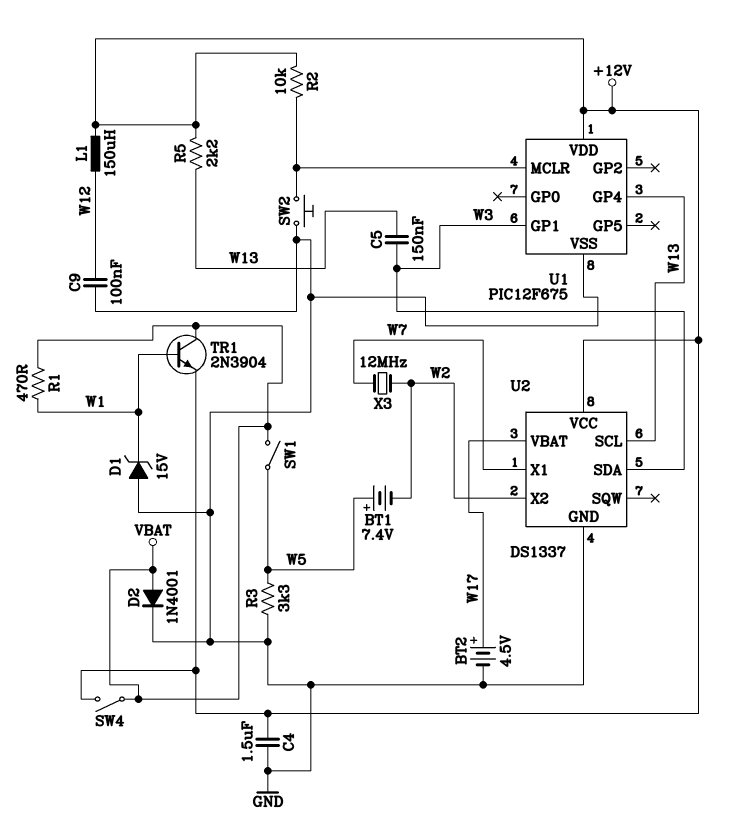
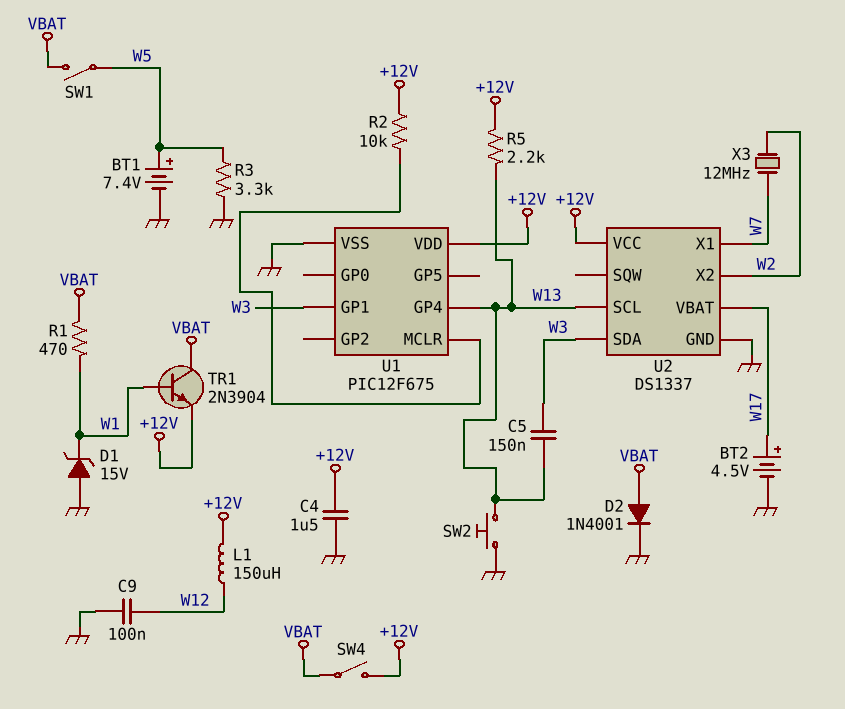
BT1: 7.4V (plus W5, minus W2) -> 7.4V (plus W5, minus GND)
SW2: button (GND, U1/MCLR) -> button (GND, W13)

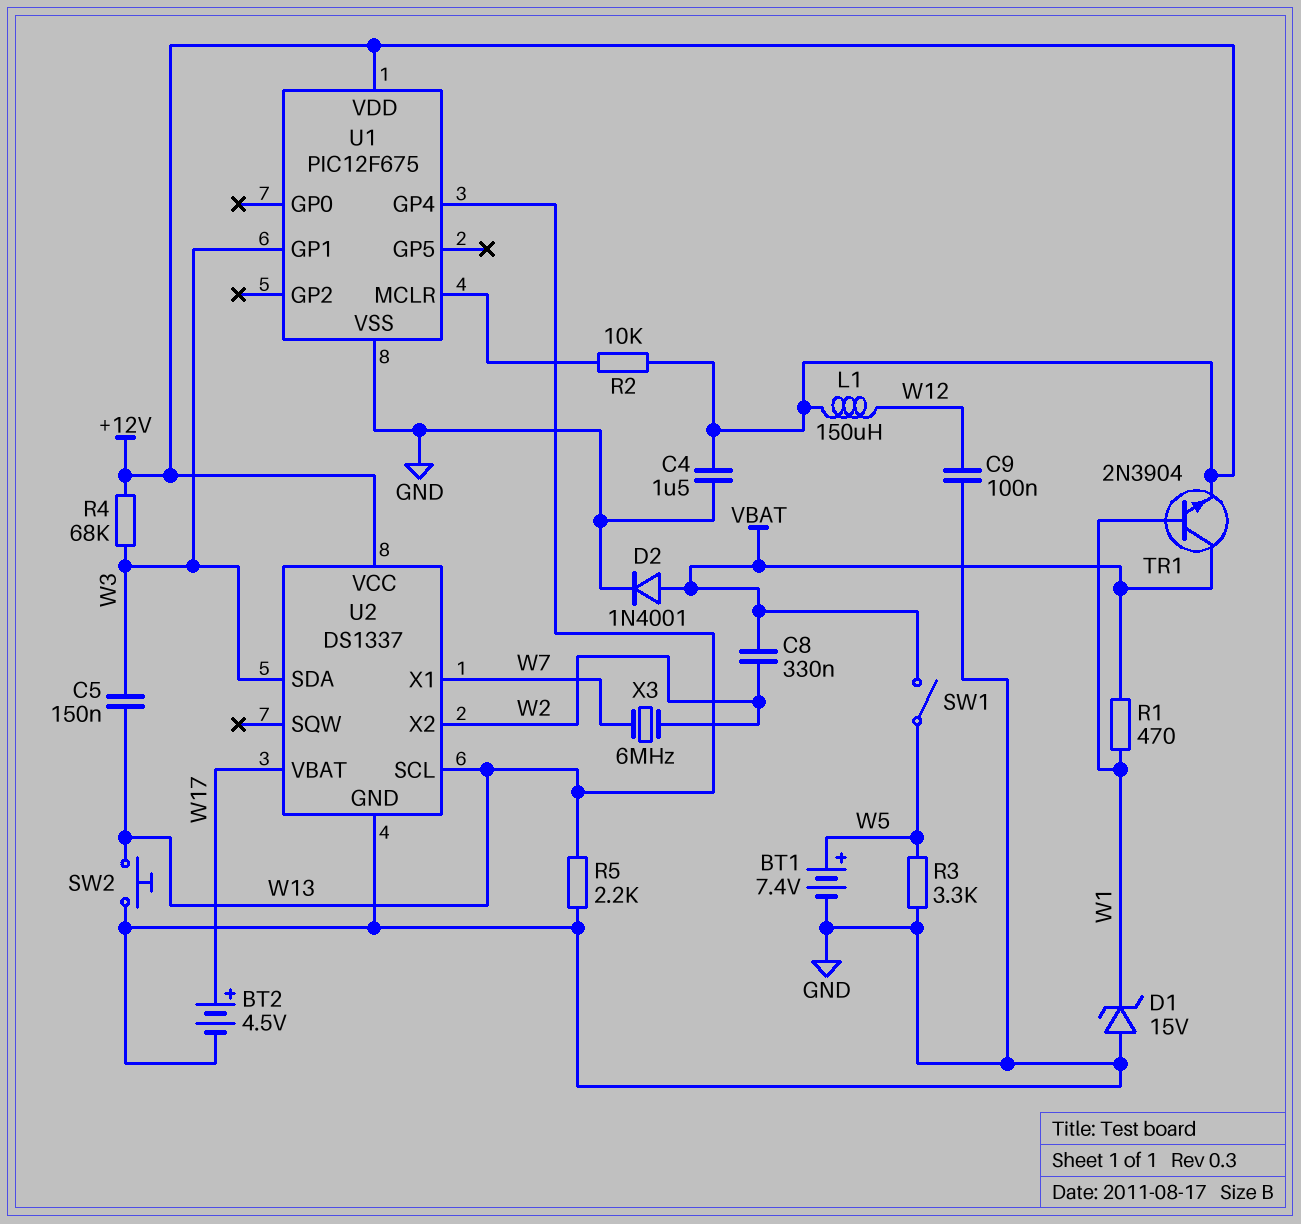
C8: none -> 330nF (VBAT, W2)
R4: none -> 68k (+12V, W3)
R5: 2.2k (+12V, W13) -> 2.2k (GND, W13)
SW4: switch (+12V, VBAT) -> none
X3: 12MHz (W2, W7) -> 6MHz (W2, W7)

